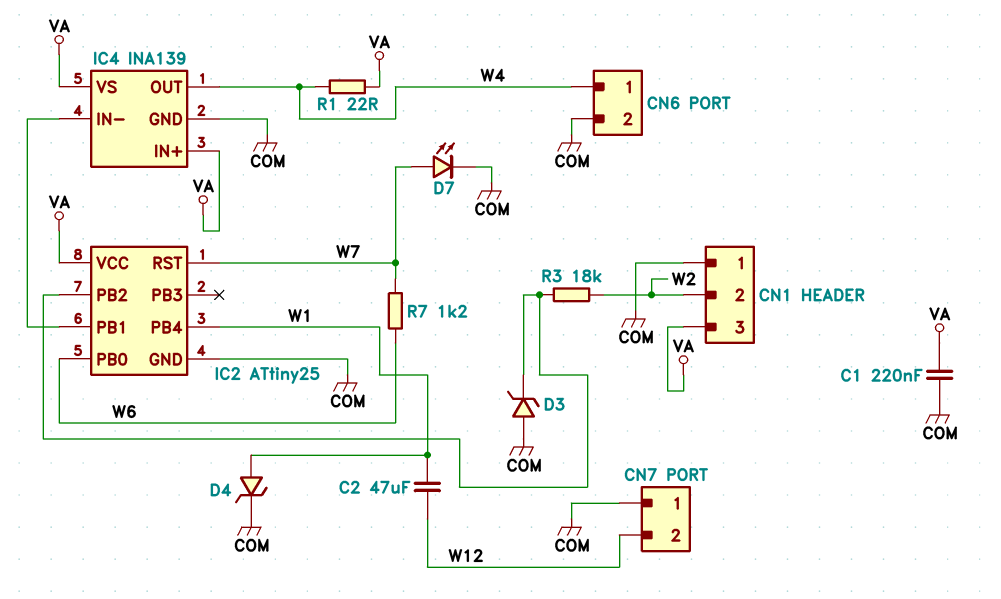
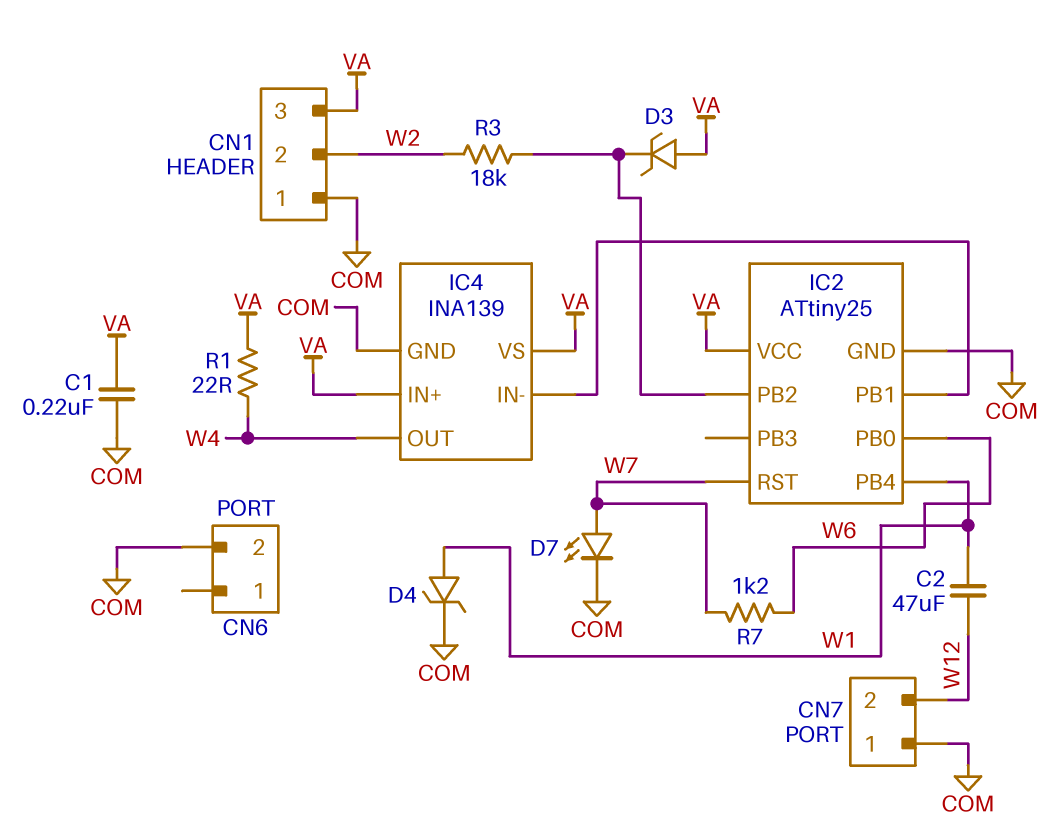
CN6 pin 1: W4 -> none
D3: zener (A COM, K IC2/PB2) -> zener (A VA, K IC2/PB2)

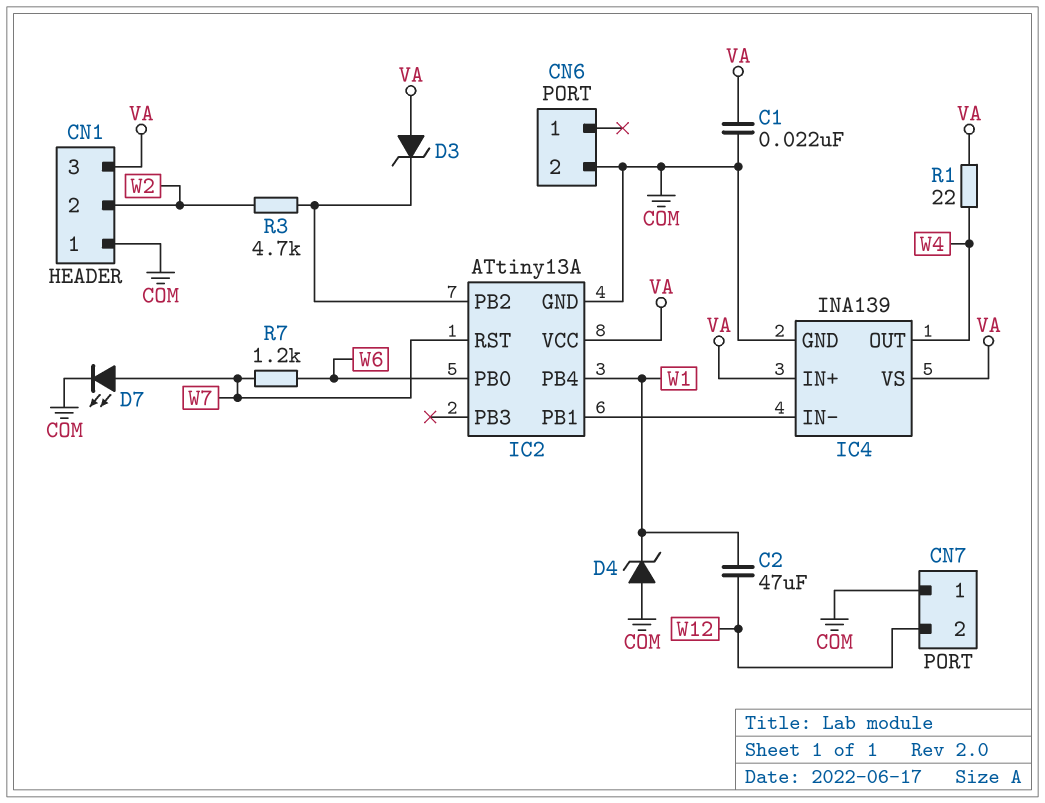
C1: 220nF (COM, VA) -> 22nF (COM, VA)
D4: zener (A W1, K COM) -> zener (A COM, K W1)
IC2: ATtiny25 -> ATtiny13A
R3: 18k (IC2/PB2, W2) -> 4.7k (IC2/PB2, W2)

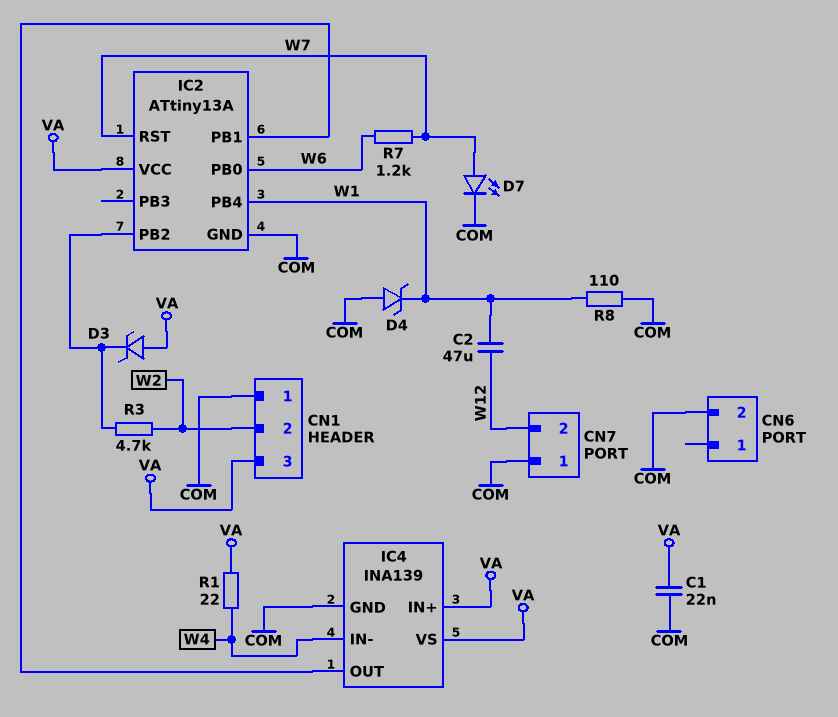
IC4 pin IN-: IC2/PB1 -> W4
IC4 pin OUT: W4 -> IC2/PB1
R8: none -> 110 (COM, W1)

